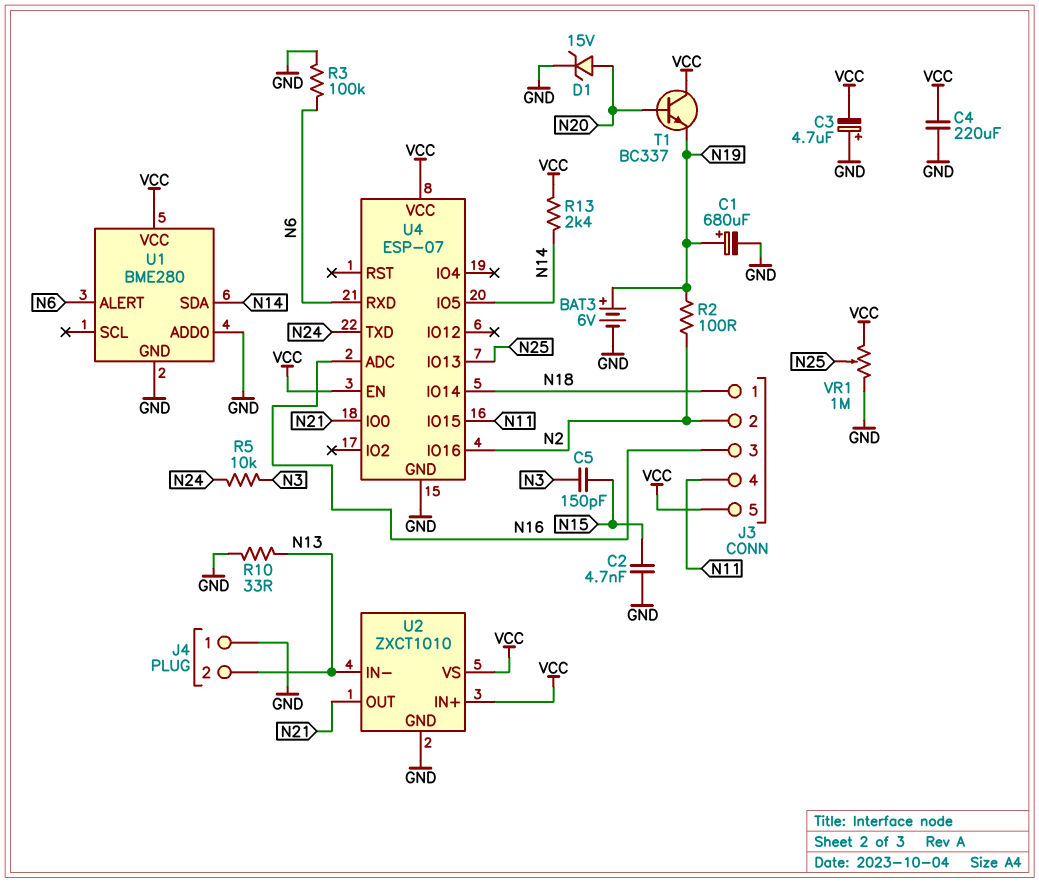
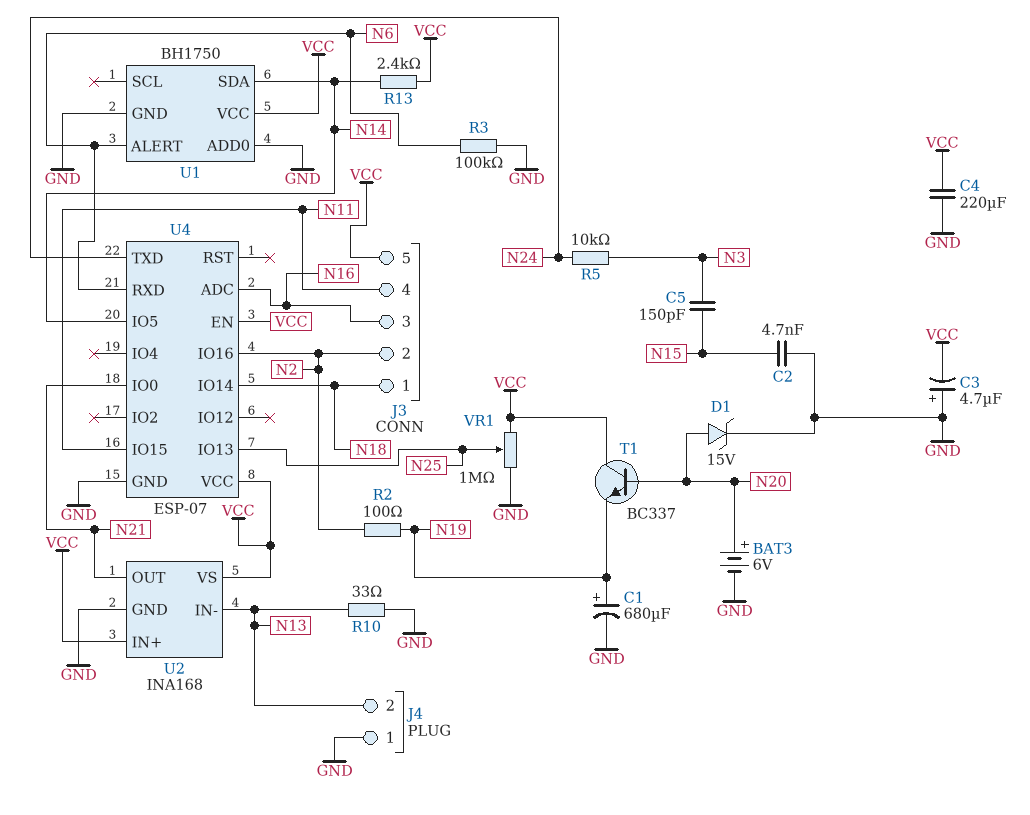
BAT3: 6V (plus N19, minus GND) -> 6V (plus N20, minus GND)
U1: BME280 -> BH1750
U2: ZXCT1010 -> INA168

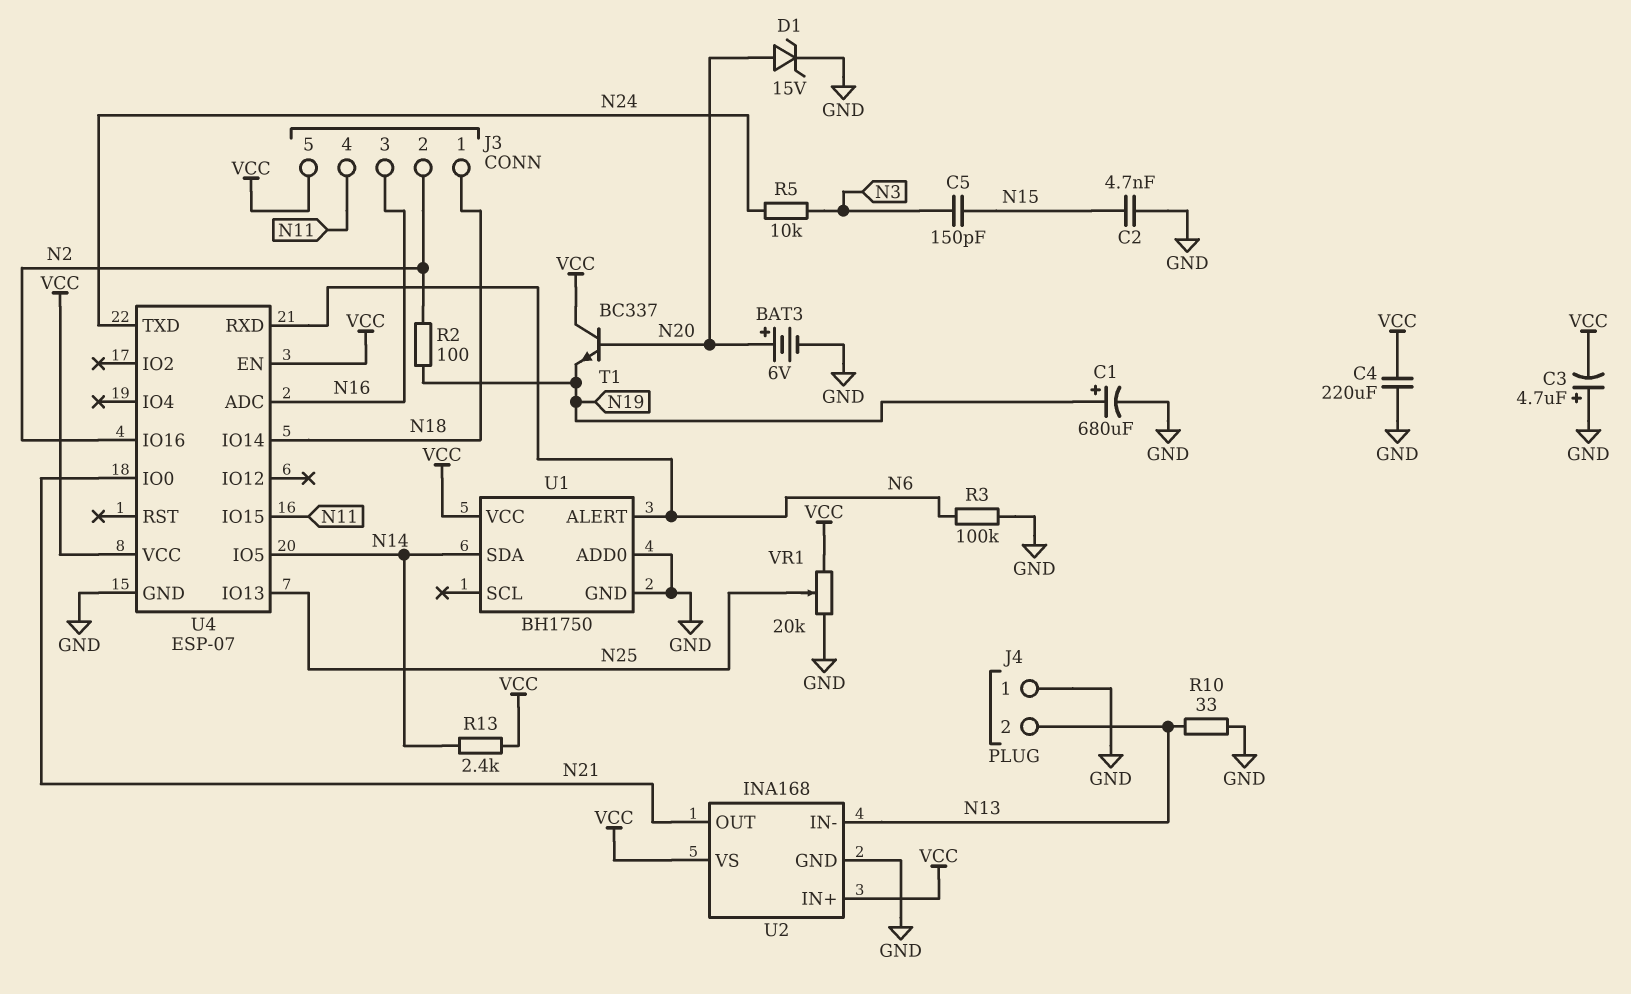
VR1: 1M (GND, VCC, wiper N25) -> 20k (GND, VCC, wiper N25)

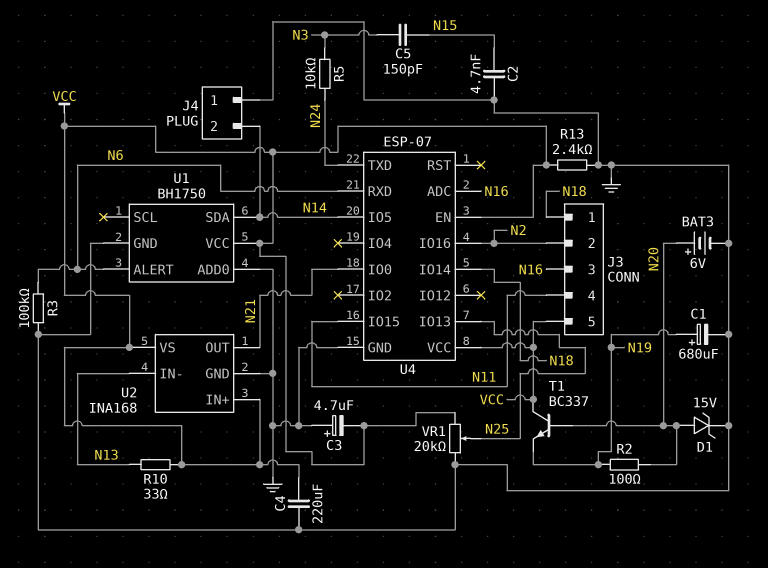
J4 pin 2: N13 -> N14
R2: 100 (N2, N19) -> 100 (N19, N20)
R10: 33 (GND, N13) -> 33 (N13, VCC)
R13: 2.4k (N14, VCC) -> 2.4k (GND, VCC)

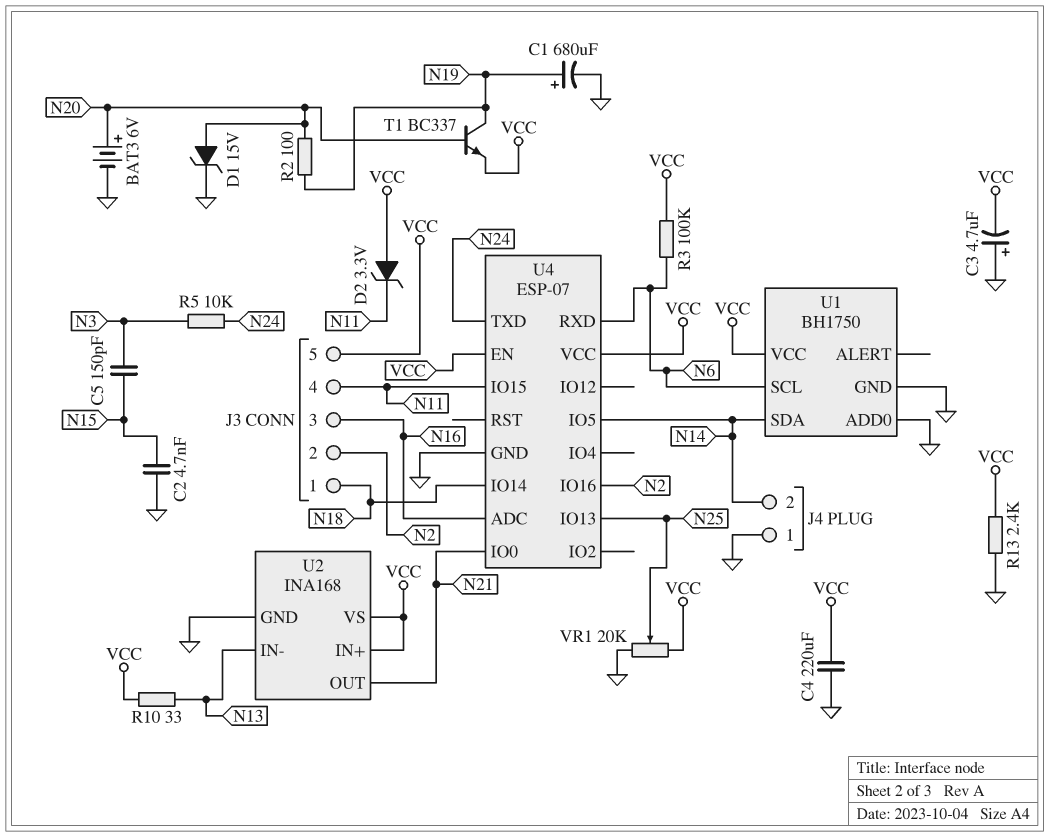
D2: none -> zener 3.3V (A VCC, K N11)
R3: 100k (GND, N6) -> 100k (N6, VCC)
T1: NPN BC337 (B N20, C VCC, E N19) -> NPN BC337 (B N20, C N19, E VCC)
U1 pin ALERT: N6 -> none
U1 pin SCL: none -> N6

